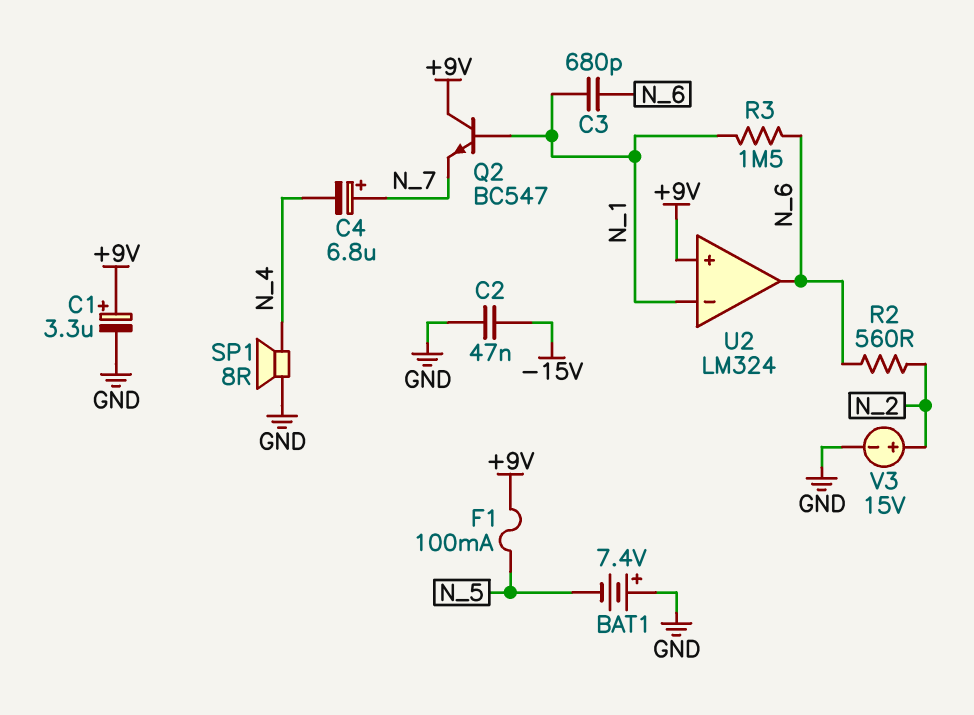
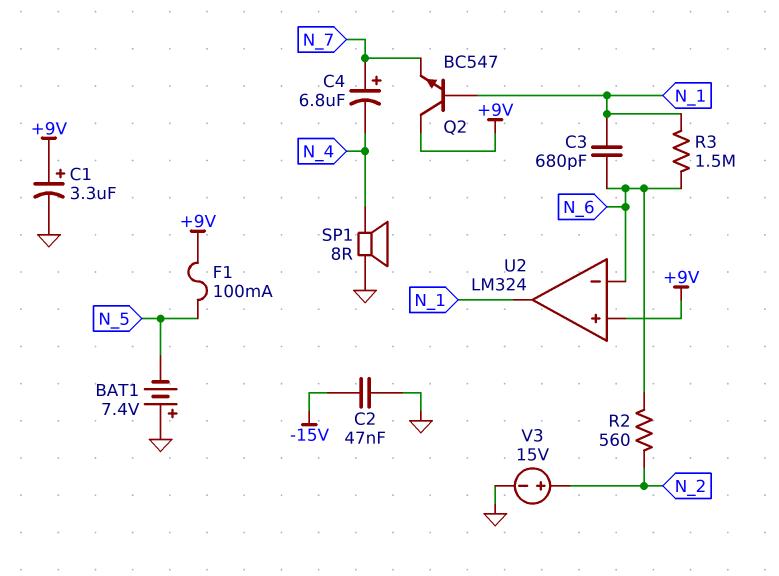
U2 pin in-: N_1 -> N_6
U2 pin out: N_6 -> N_1

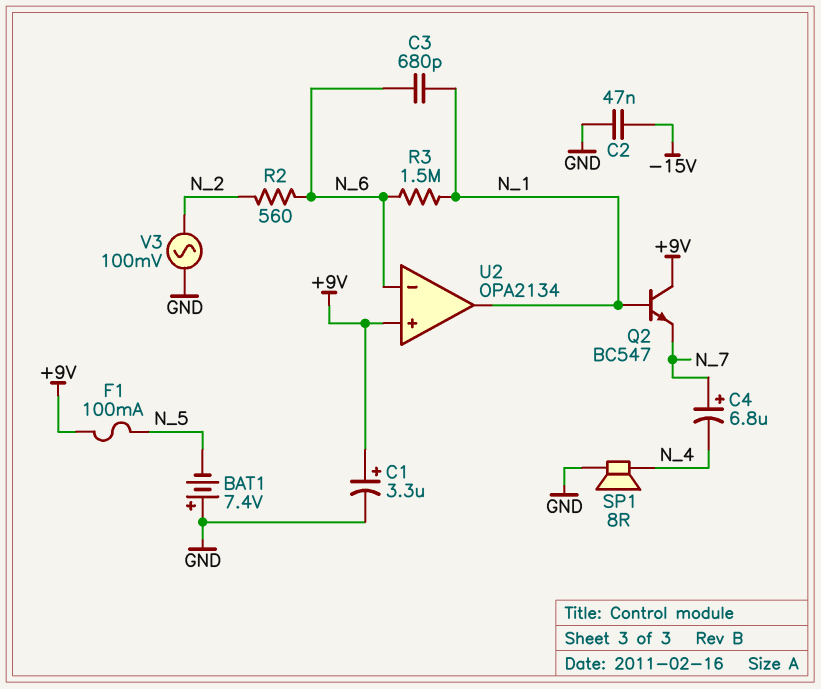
U2: LM324 -> OPA2134
V3: 15V (plus N_2, minus GND) -> AC 100mV (GND, N_2)

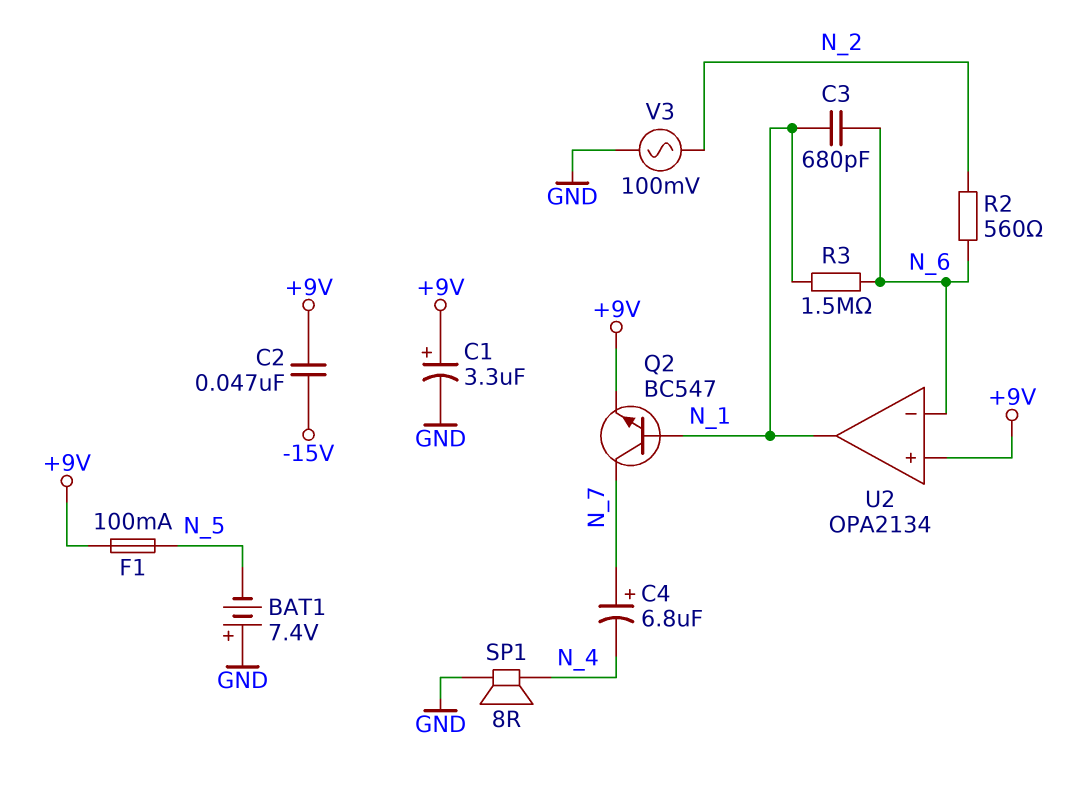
C2: 47nF (-15V, GND) -> 47nF (+9V, -15V)
Q2: NPN BC547 (B N_1, C +9V, E N_7) -> NPN BC547 (B N_1, C N_7, E +9V)

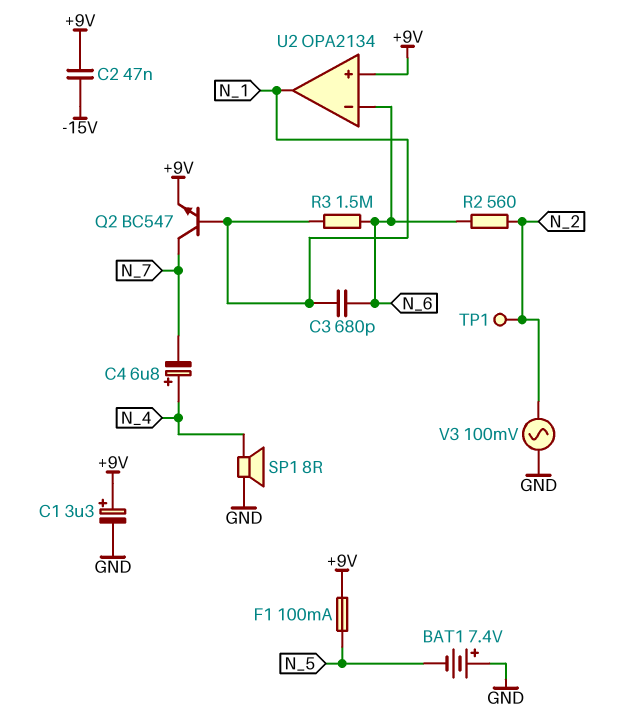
C4: 6.8uF (plus N_7, minus N_4) -> 6.8uF (plus N_4, minus N_7)
TP1: none -> test point (N_2)

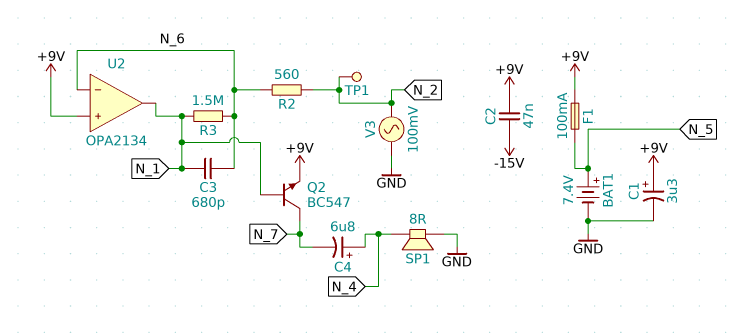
BAT1: 7.4V (plus GND, minus N_5) -> 7.4V (plus N_5, minus GND)

